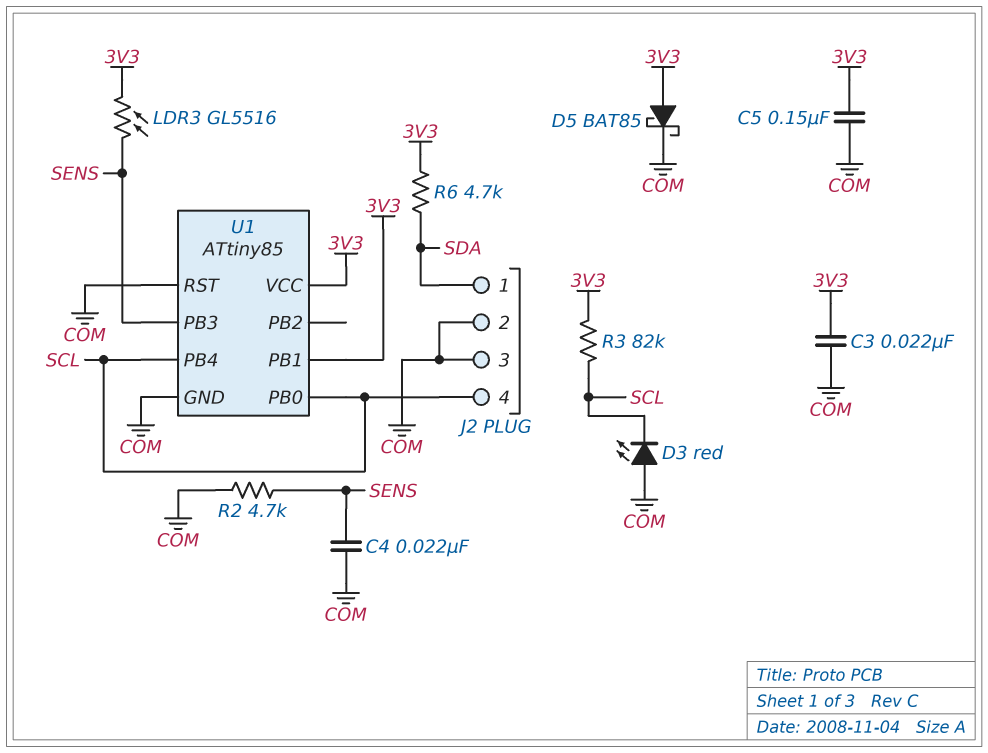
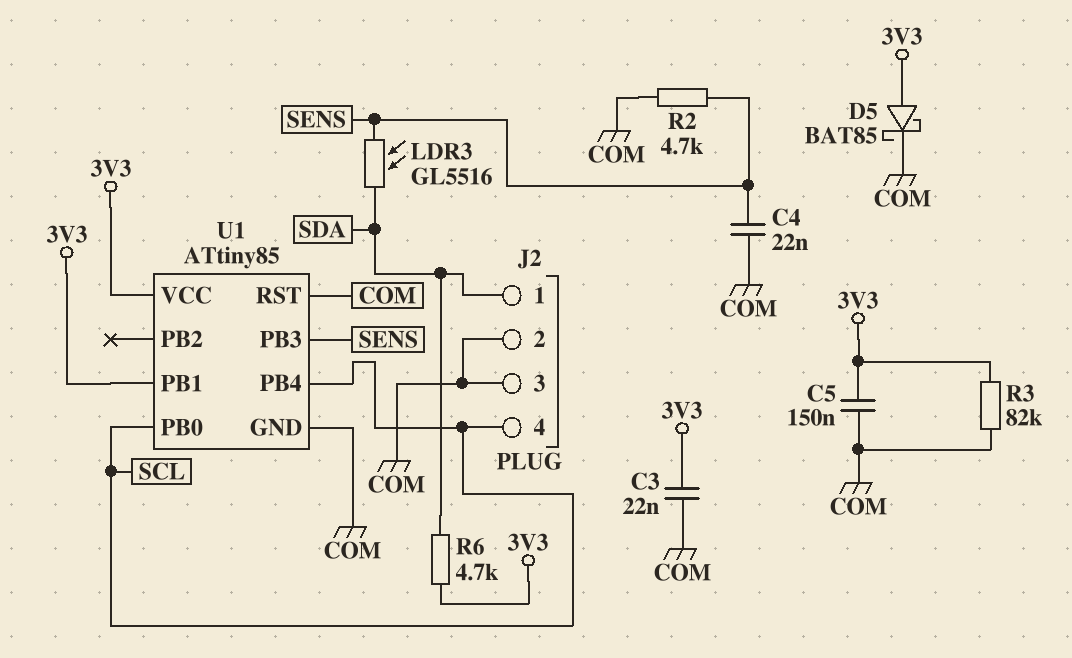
D3: LED red (A COM, K SCL) -> none
LDR3: GL5516 (3V3, SENS) -> GL5516 (SDA, SENS)
R3: 82k (3V3, SCL) -> 82k (3V3, COM)

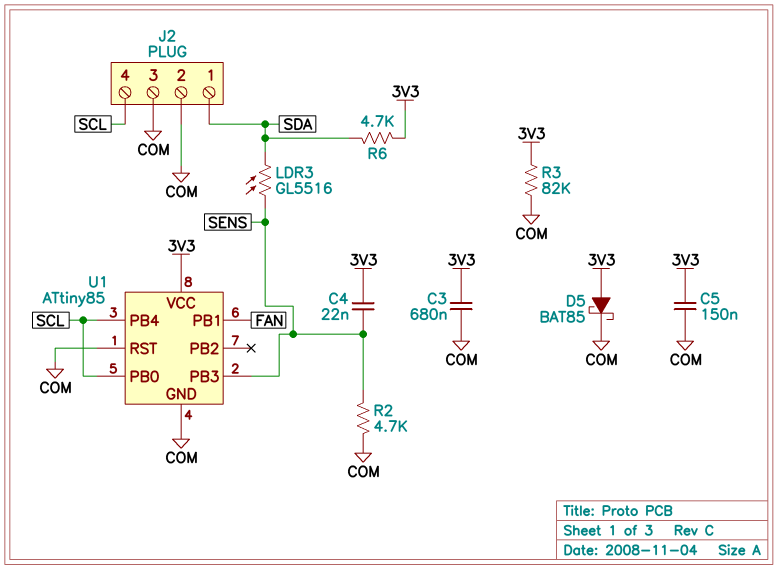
C3: 22nF (3V3, COM) -> 680nF (3V3, COM)
C4: 22nF (COM, SENS) -> 22nF (3V3, SENS)
U1 pin PB1: 3V3 -> FAN

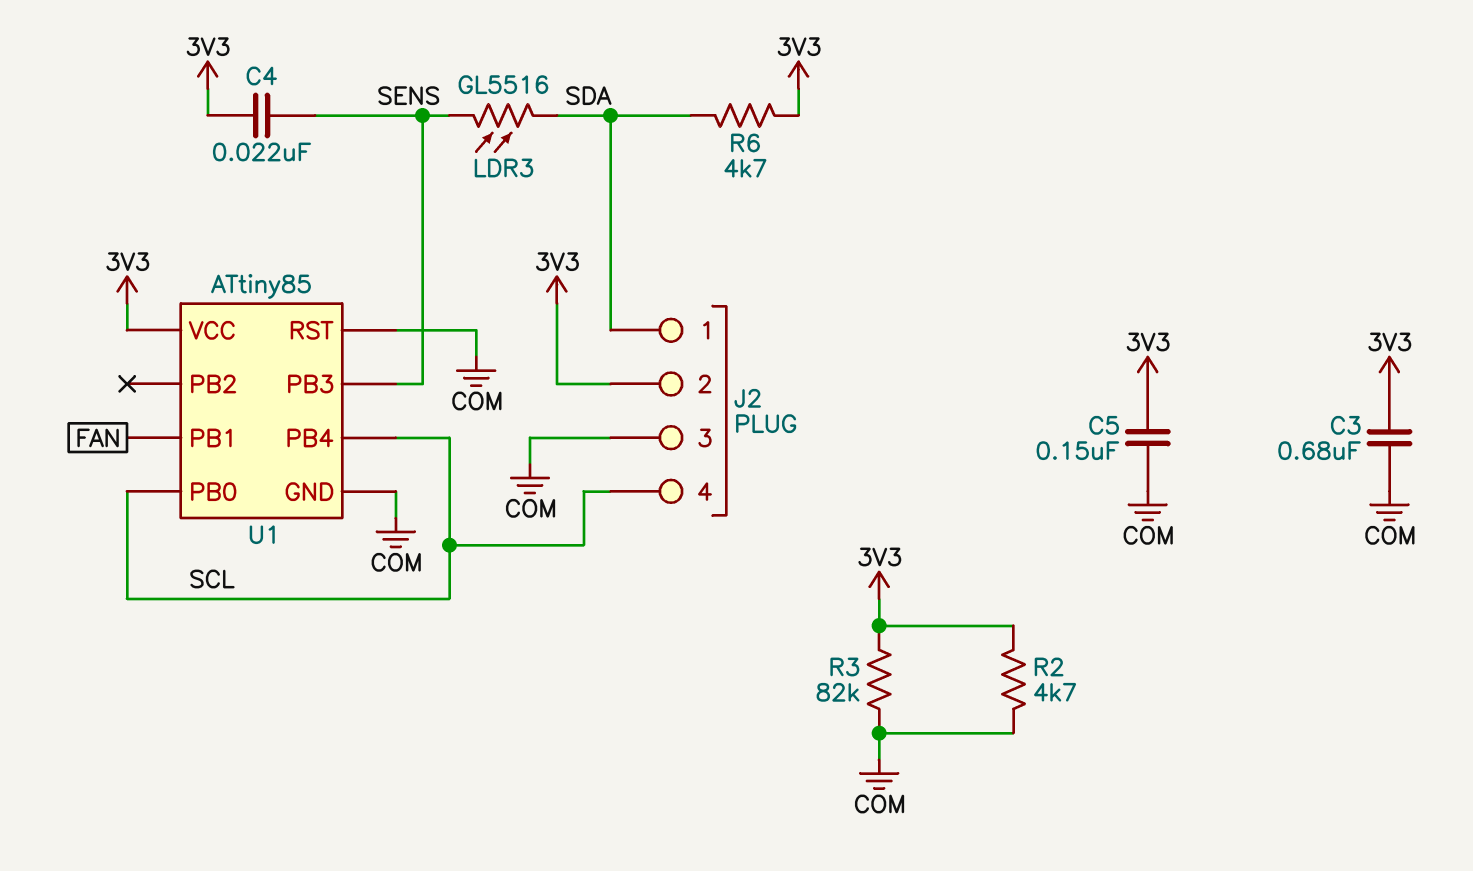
D5: schottky BAT85 (A 3V3, K COM) -> none
J2 pin 2: COM -> 3V3
R2: 4.7k (COM, SENS) -> 4.7k (3V3, COM)

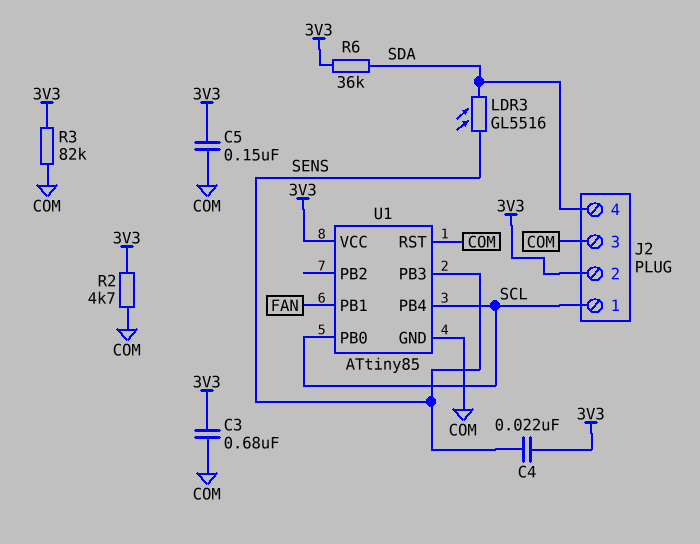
J2 pin 1: SDA -> SCL
J2 pin 4: SCL -> SDA
R6: 4.7k (3V3, SDA) -> 36k (3V3, SDA)

